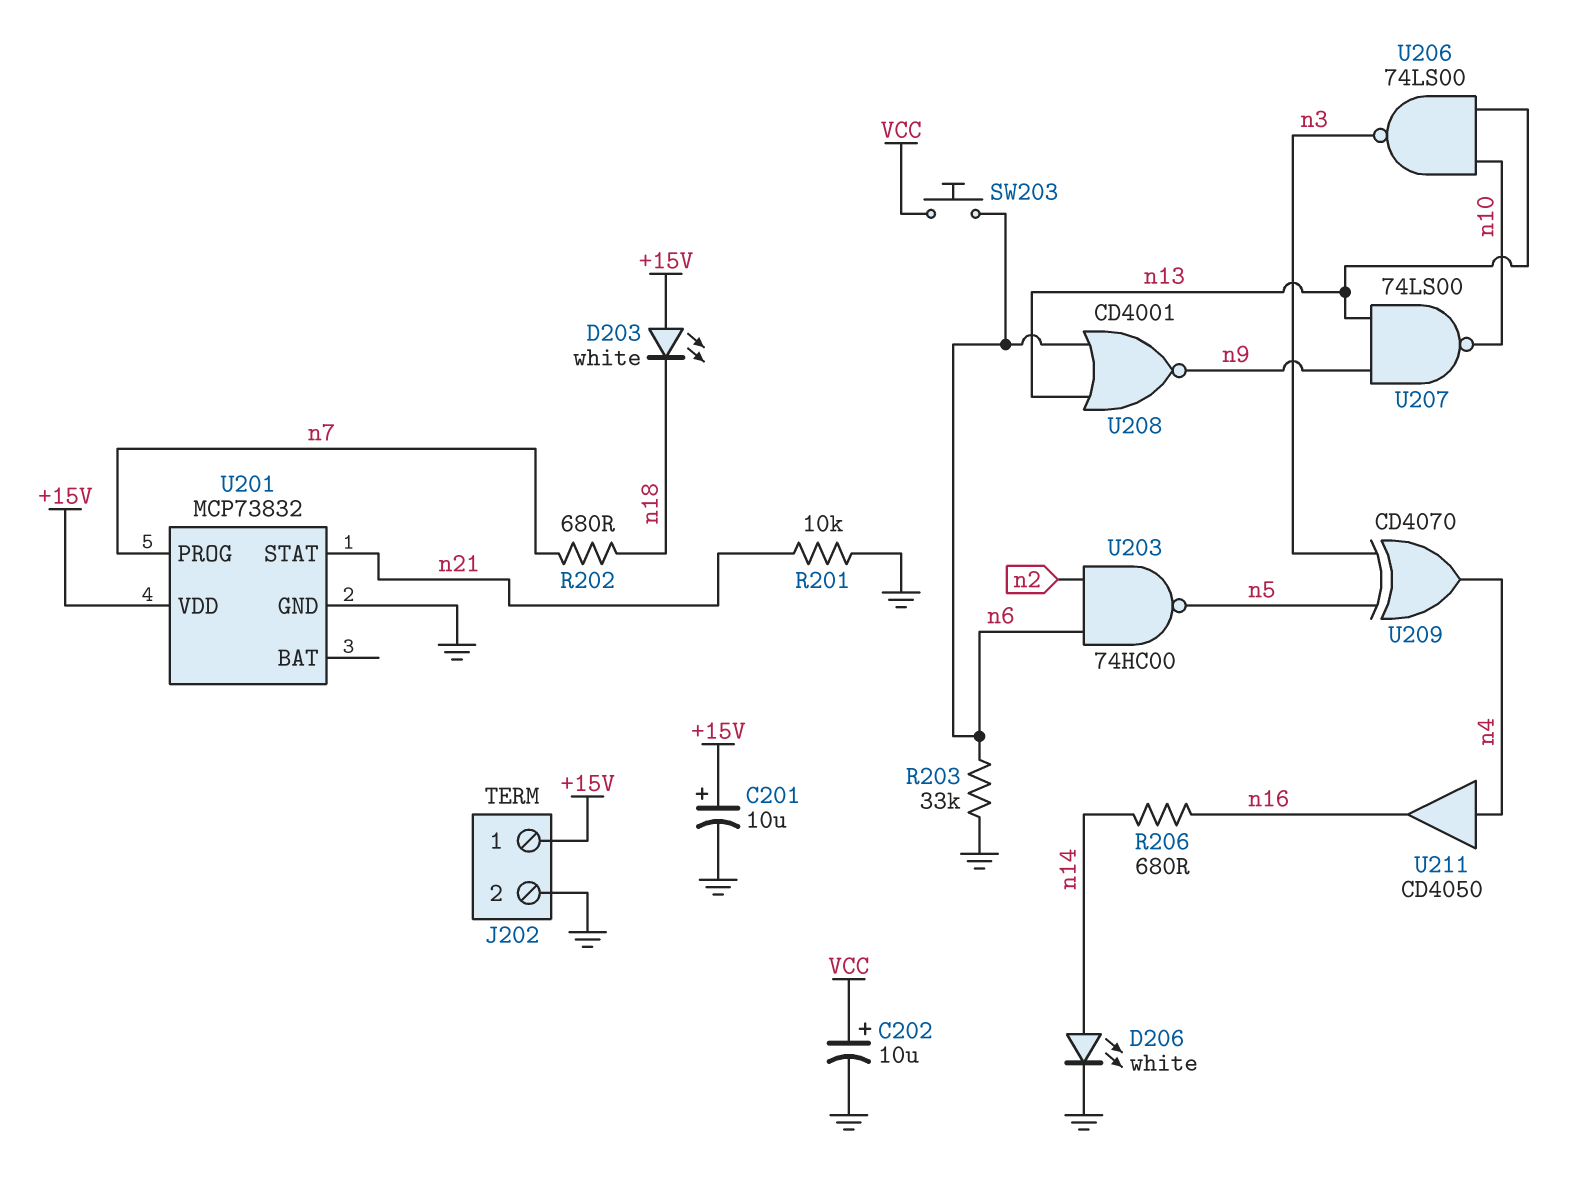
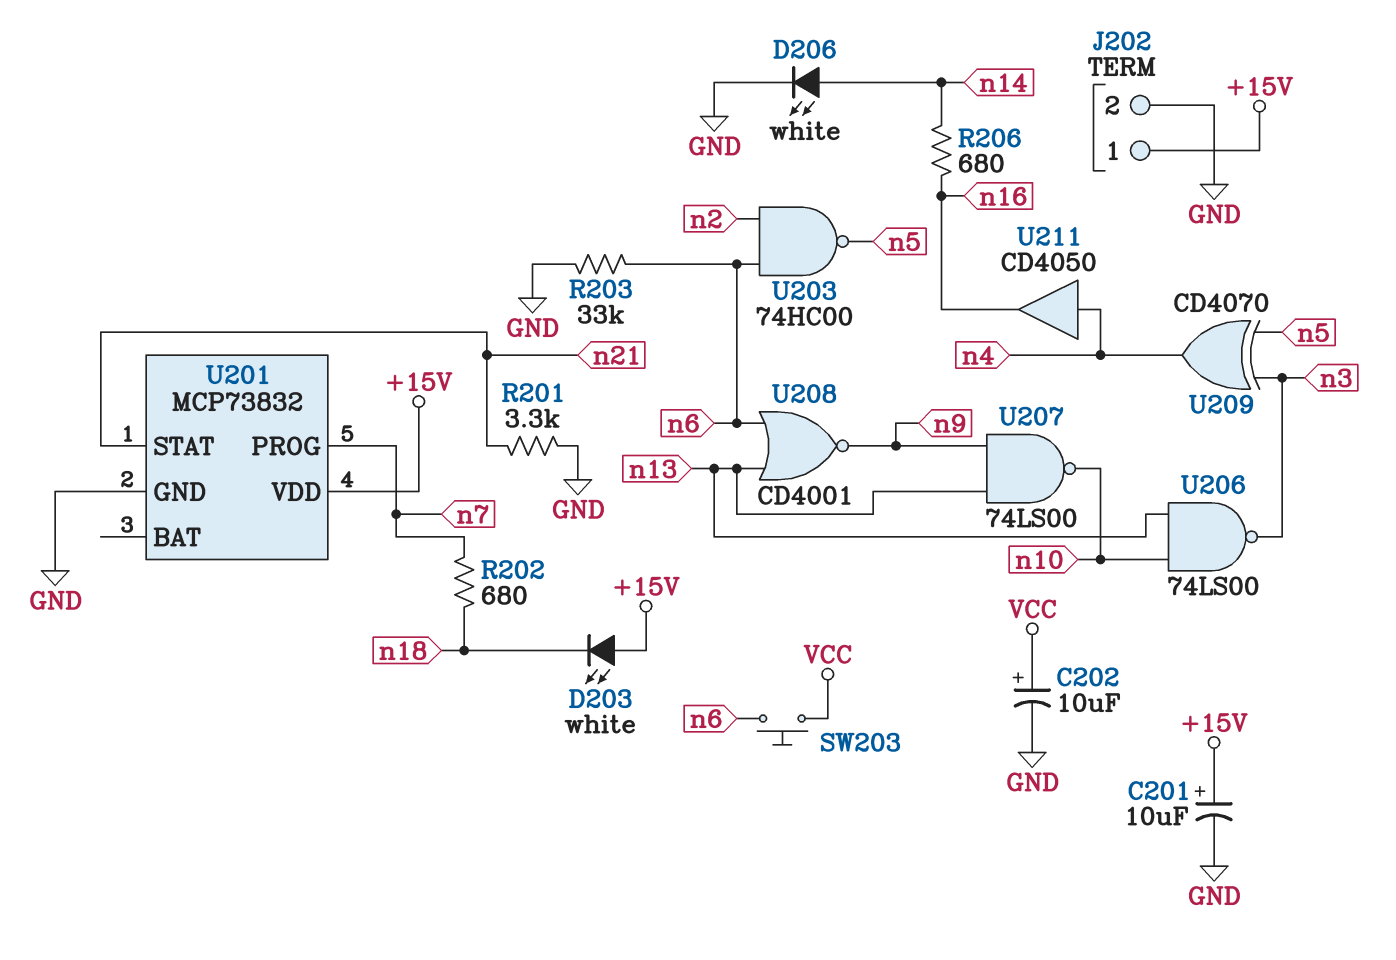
R201: 10k (GND, n21) -> 3.3k (GND, n21)

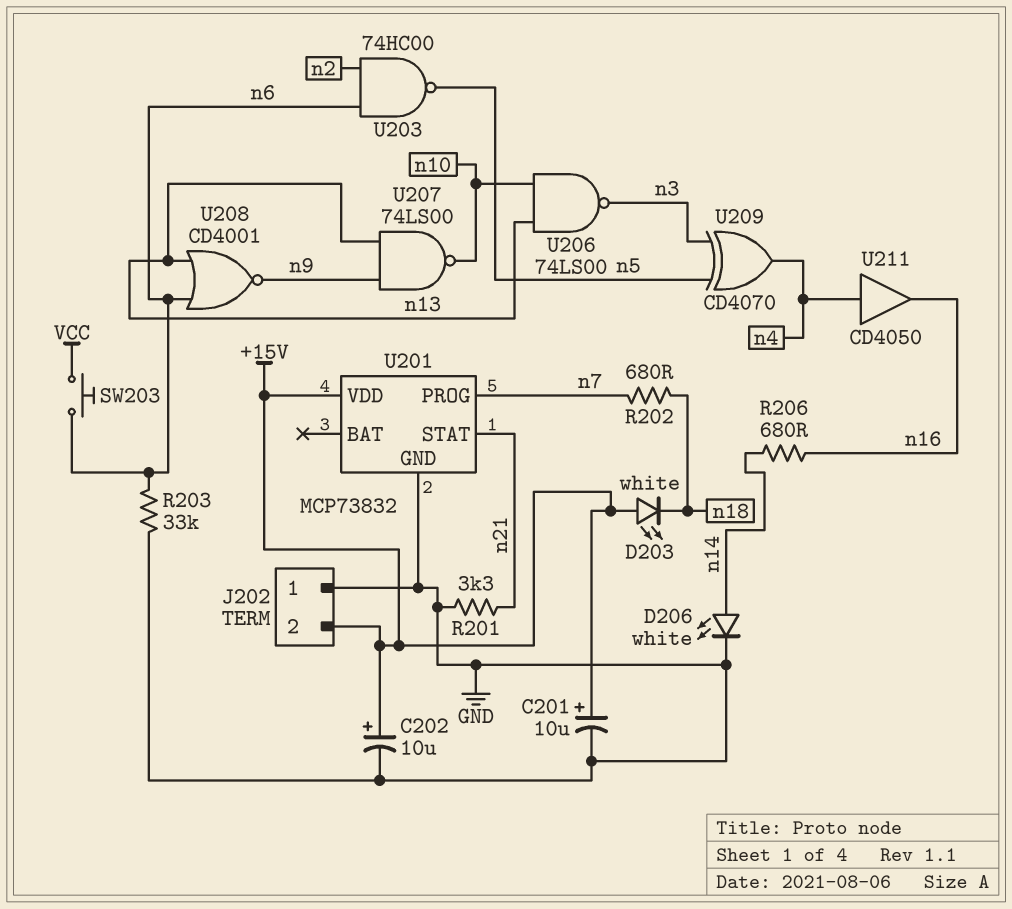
C202: 10uF (plus VCC, minus GND) -> 10uF (plus +15V, minus GND)
J202 pin 1: +15V -> GND
J202 pin 2: GND -> +15V

